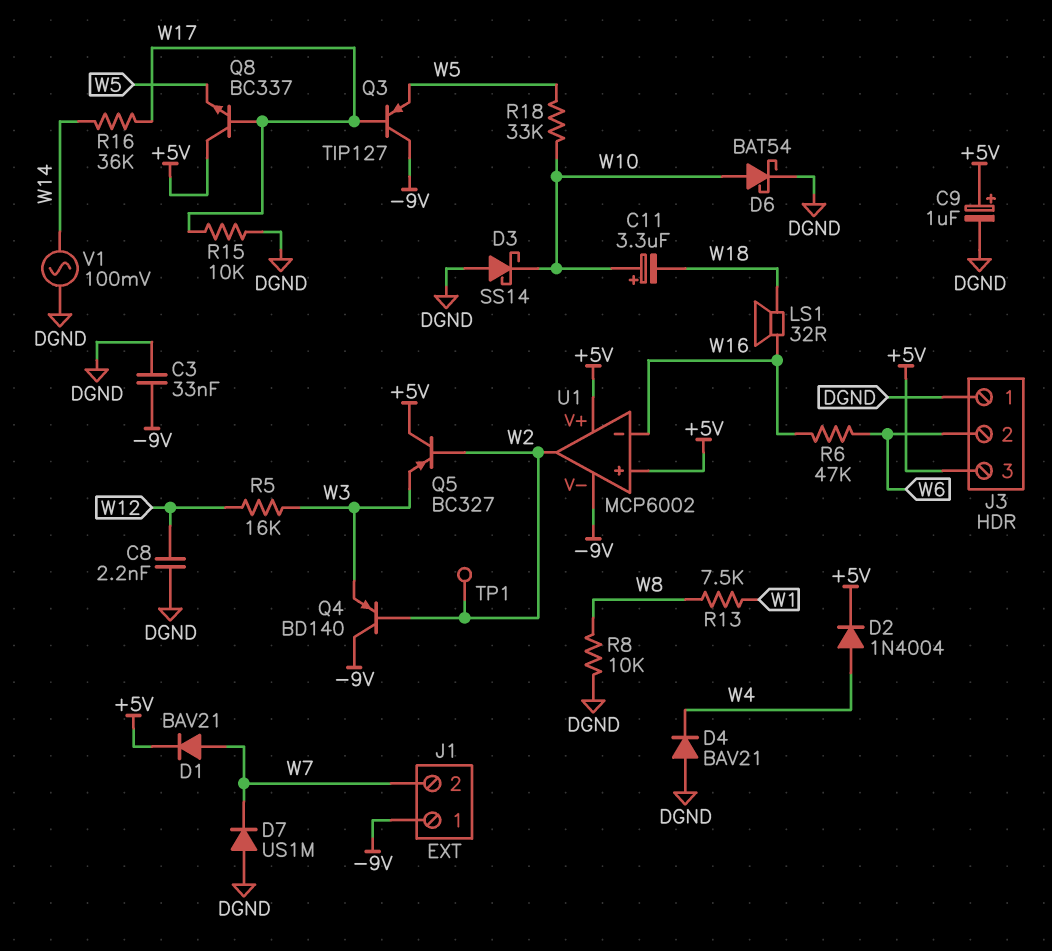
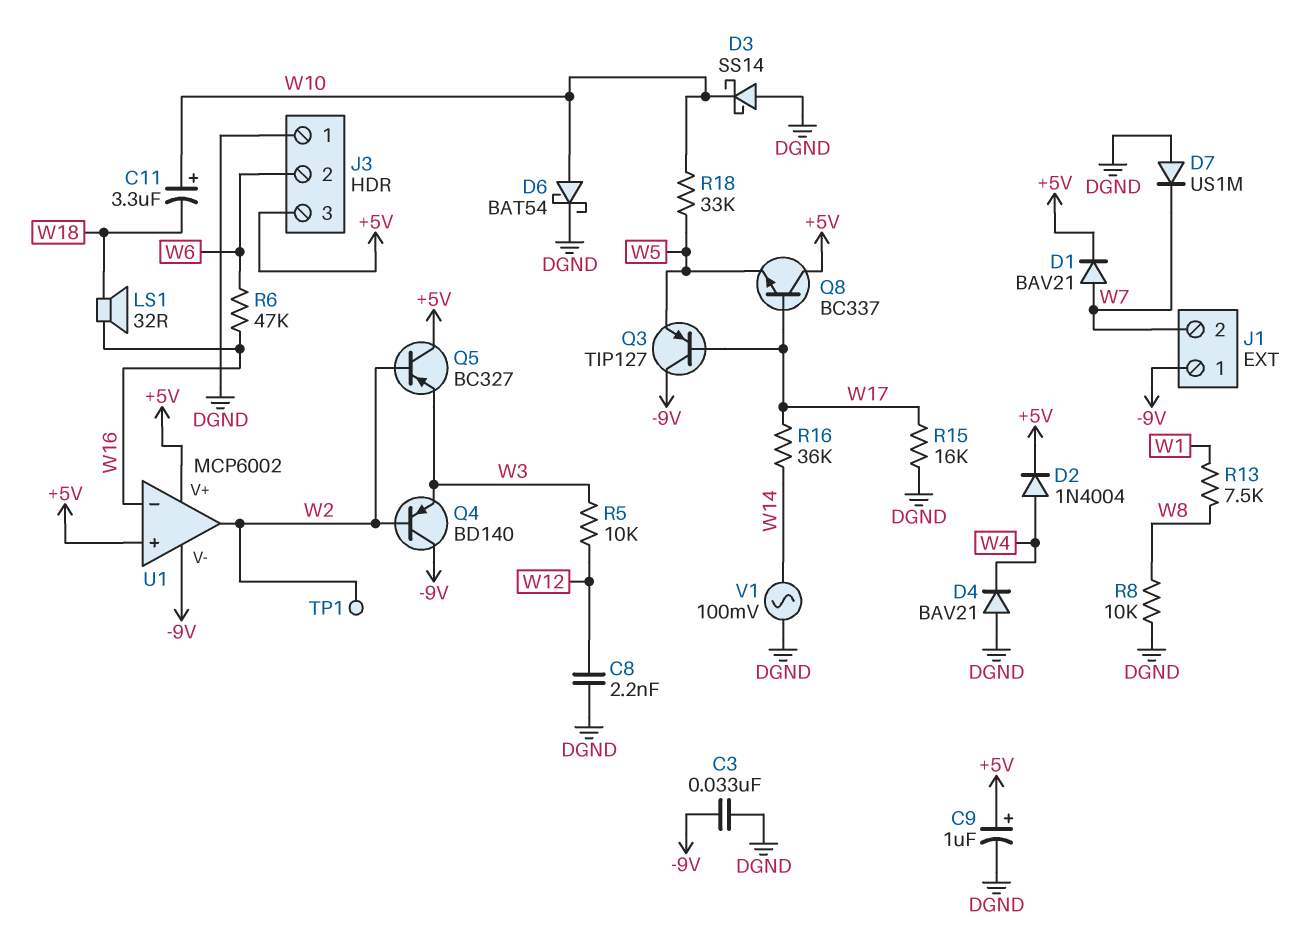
R5: 16k (W3, W12) -> 10k (W3, W12)
R15: 10k (DGND, W17) -> 16k (DGND, W17)

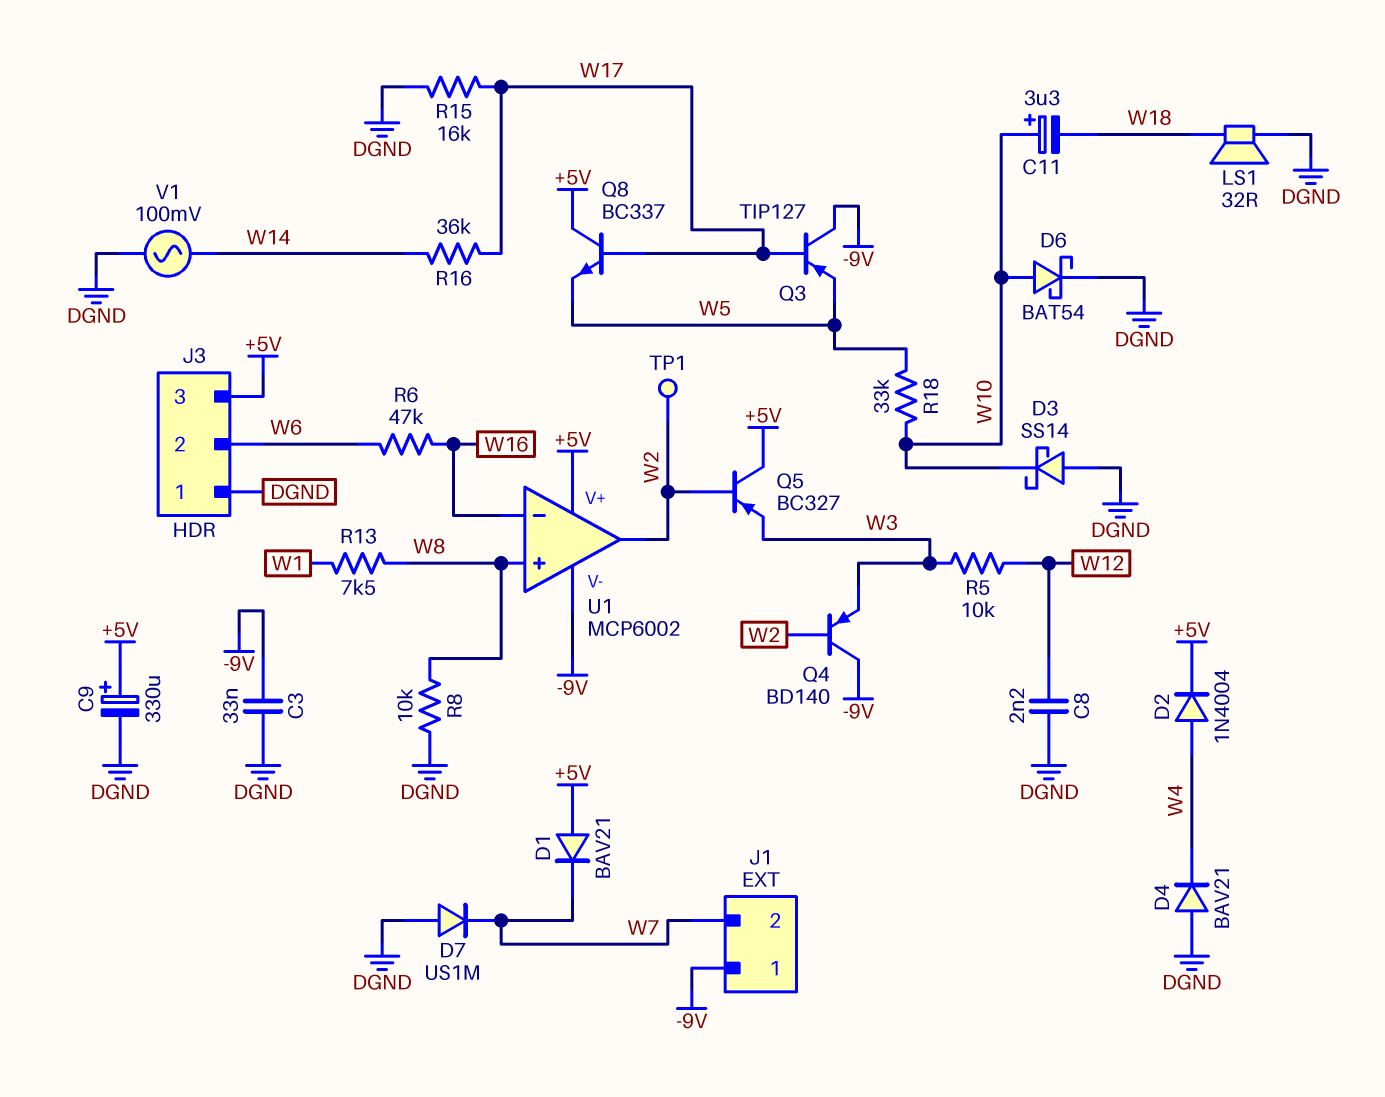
C9: 1uF (plus +5V, minus DGND) -> 330uF (plus +5V, minus DGND)
D1: diode BAV21 (A W7, K +5V) -> diode BAV21 (A +5V, K W7)
LS1: speaker 32R (W16, W18) -> speaker 32R (DGND, W18)
U1 pin in+: +5V -> W8

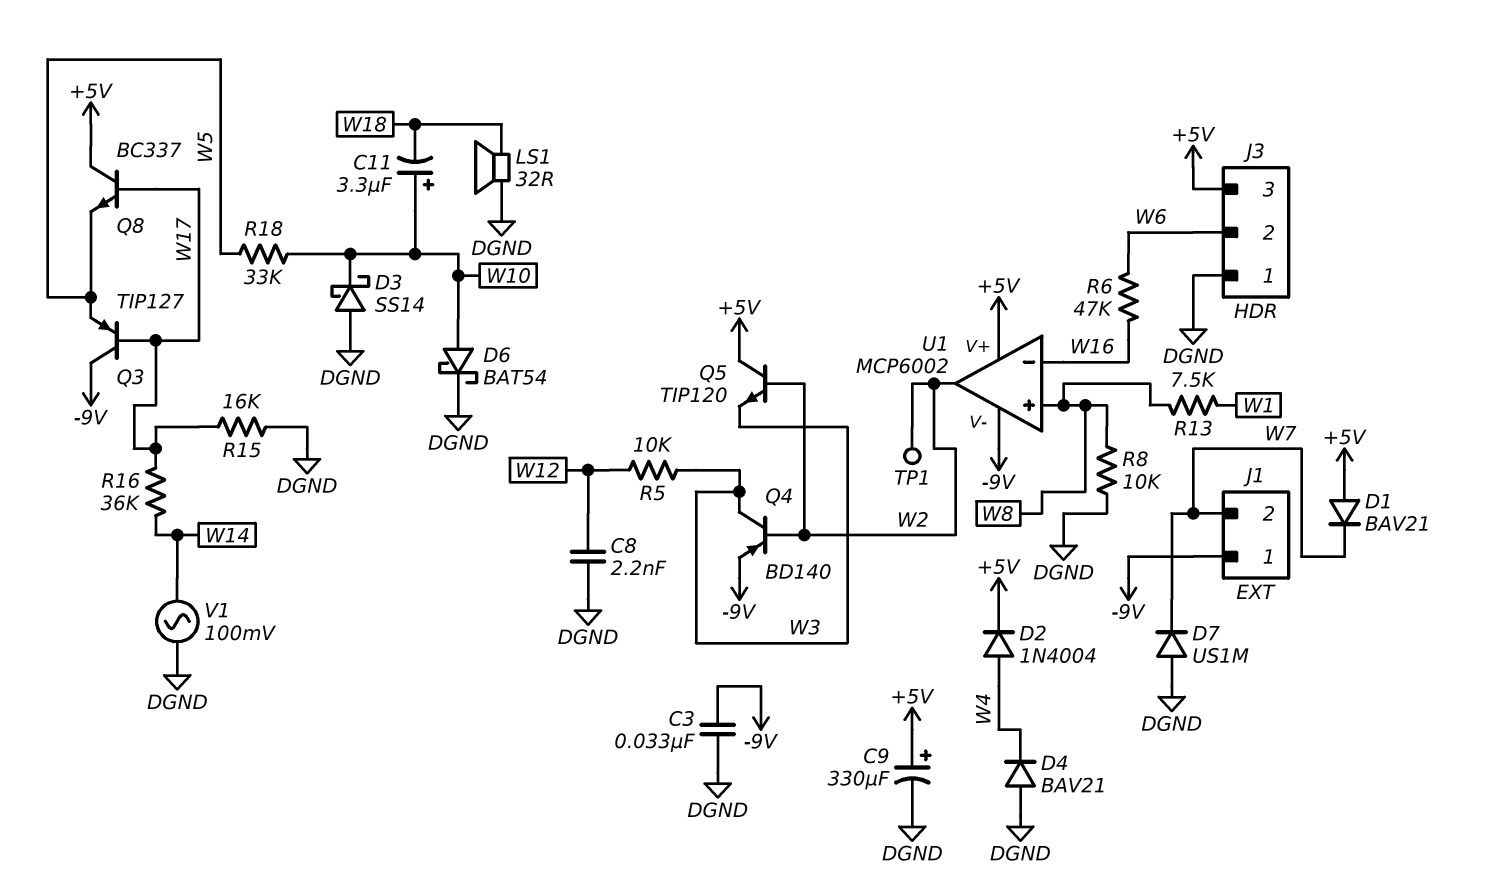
Q4: PNP BD140 (B W2, C -9V, E W3) -> PNP BD140 (B W2, C W3, E -9V)
Q5: PNP BC327 (B W2, C +5V, E W3) -> NPN TIP120 (B W2, C +5V, E W3)

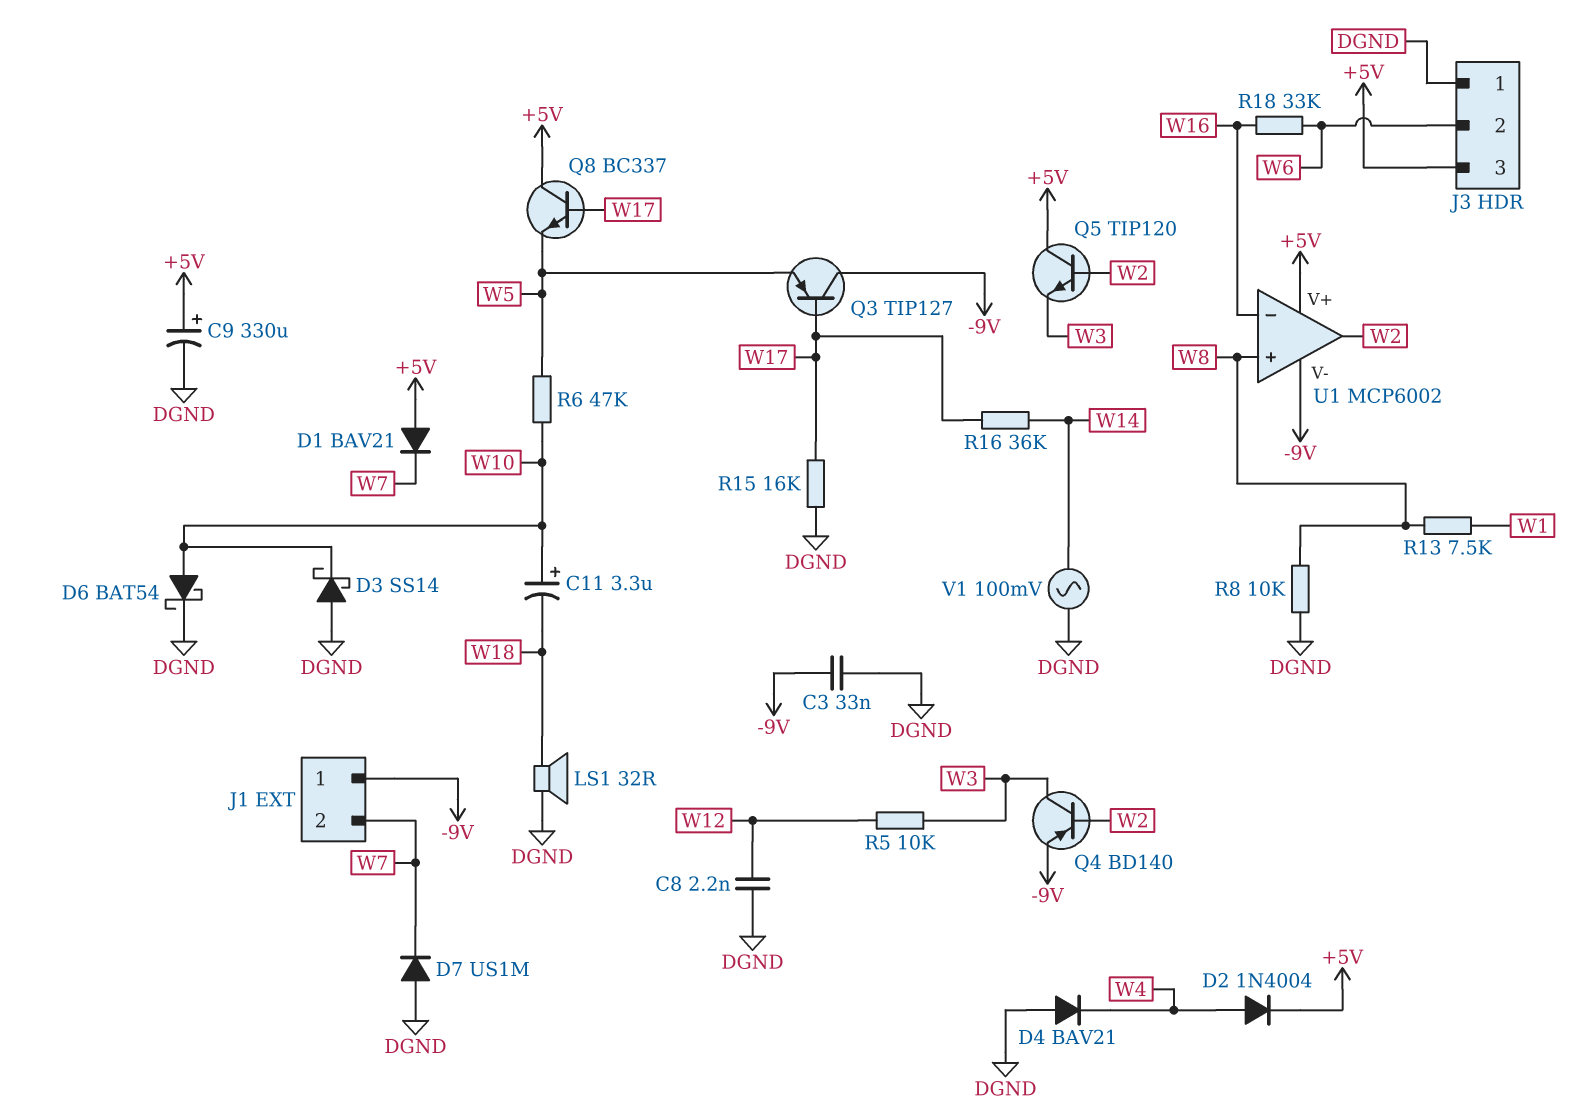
R6: 47k (W6, W16) -> 47k (W5, W10)
R18: 33k (W5, W10) -> 33k (W6, W16)
TP1: test point (W2) -> none

